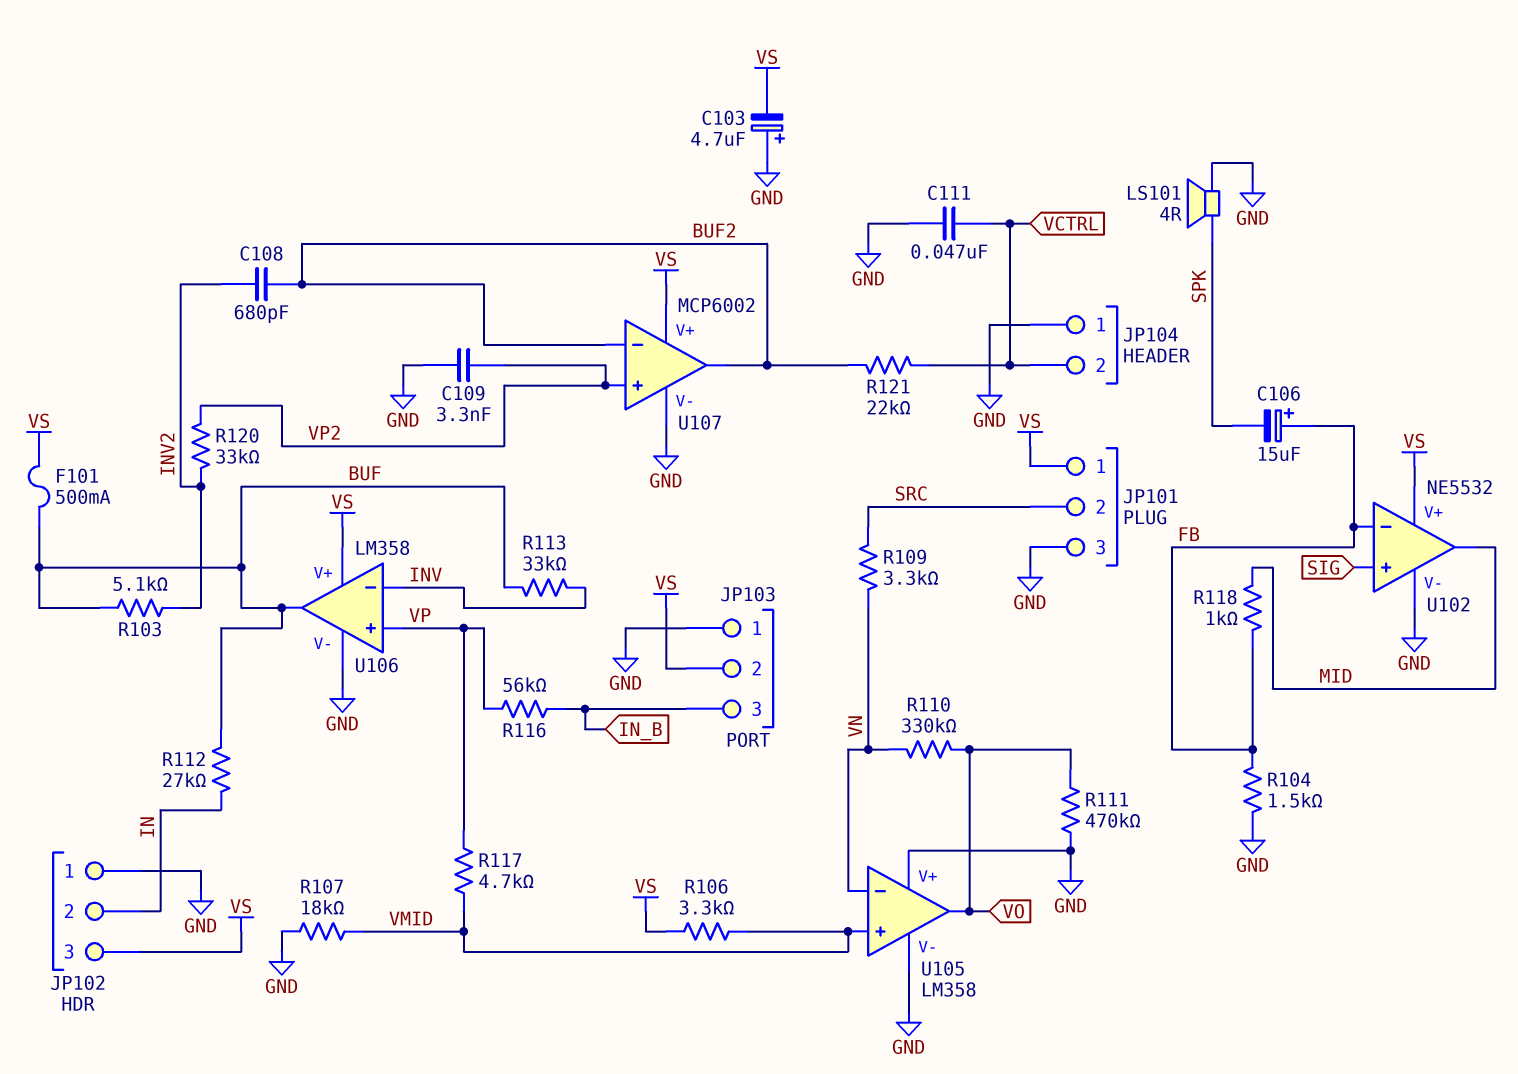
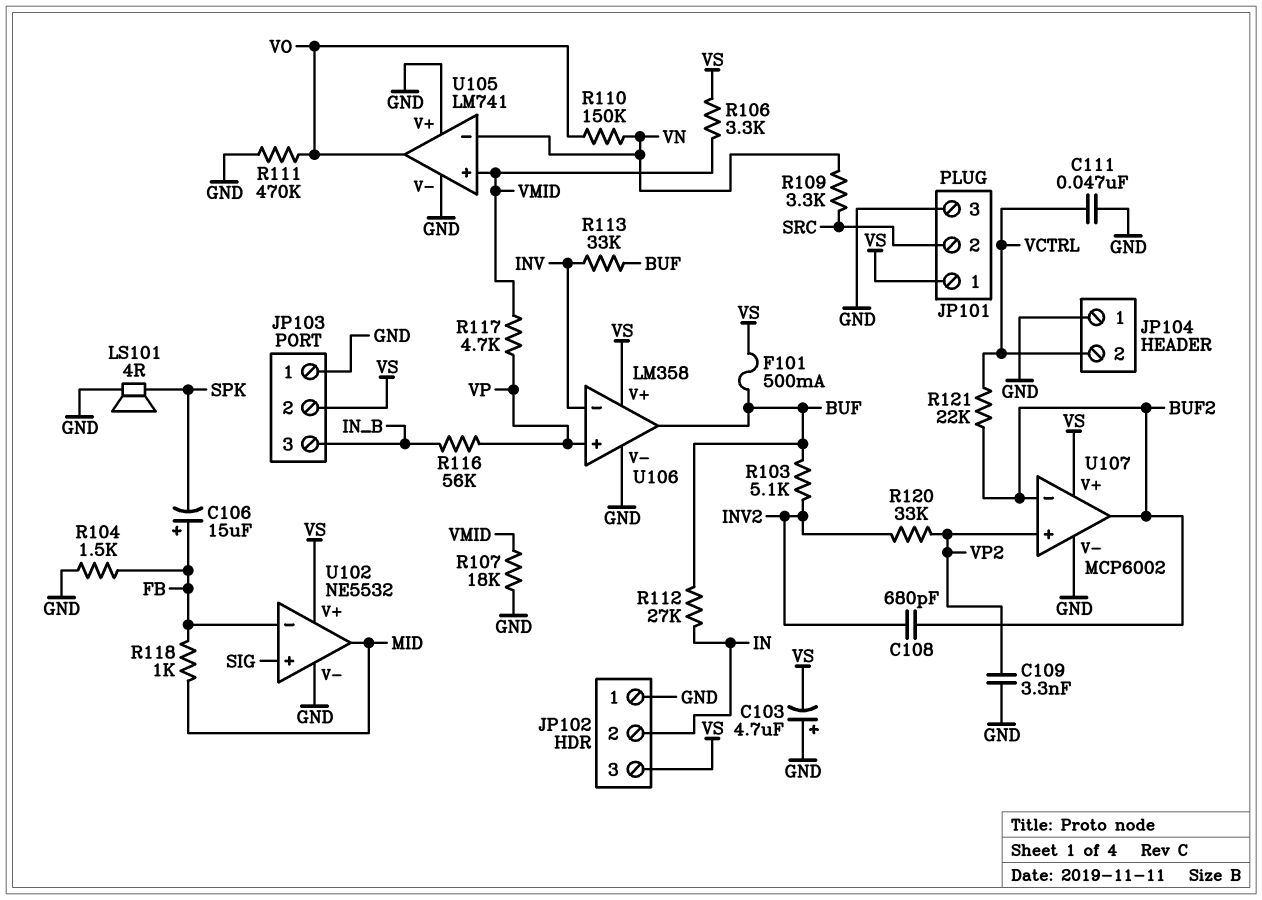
R110: 330k (VN, VO) -> 150k (VN, VO)
U105: LM358 -> LM741

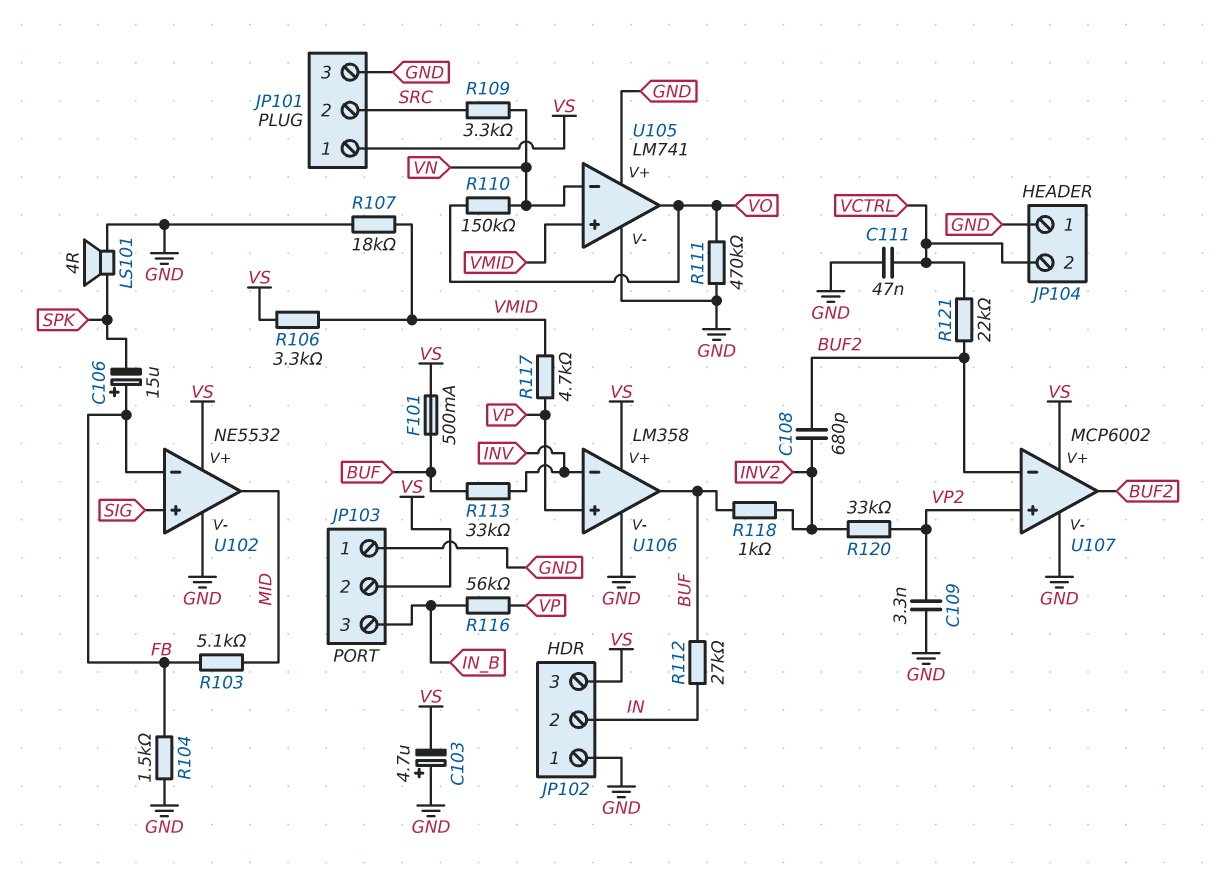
R103: 5.1k (BUF, INV2) -> 5.1k (FB, MID)
R118: 1k (FB, MID) -> 1k (BUF, INV2)

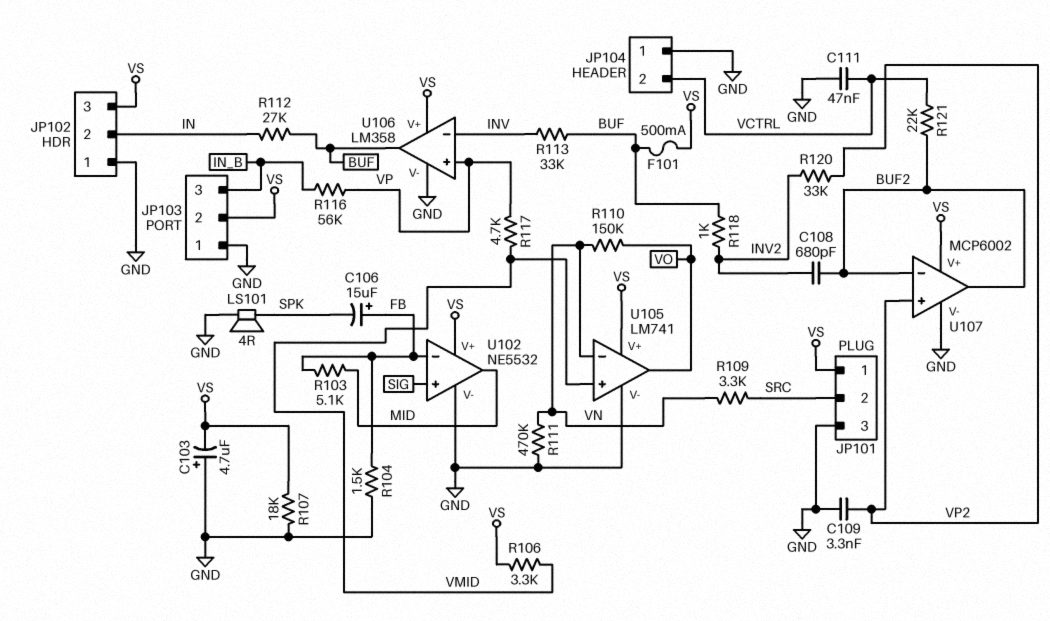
R107: 18k (GND, VMID) -> 18k (GND, VS)
R111: 470k (GND, VO) -> 470k (GND, VN)
U105 pin V+: GND -> VS

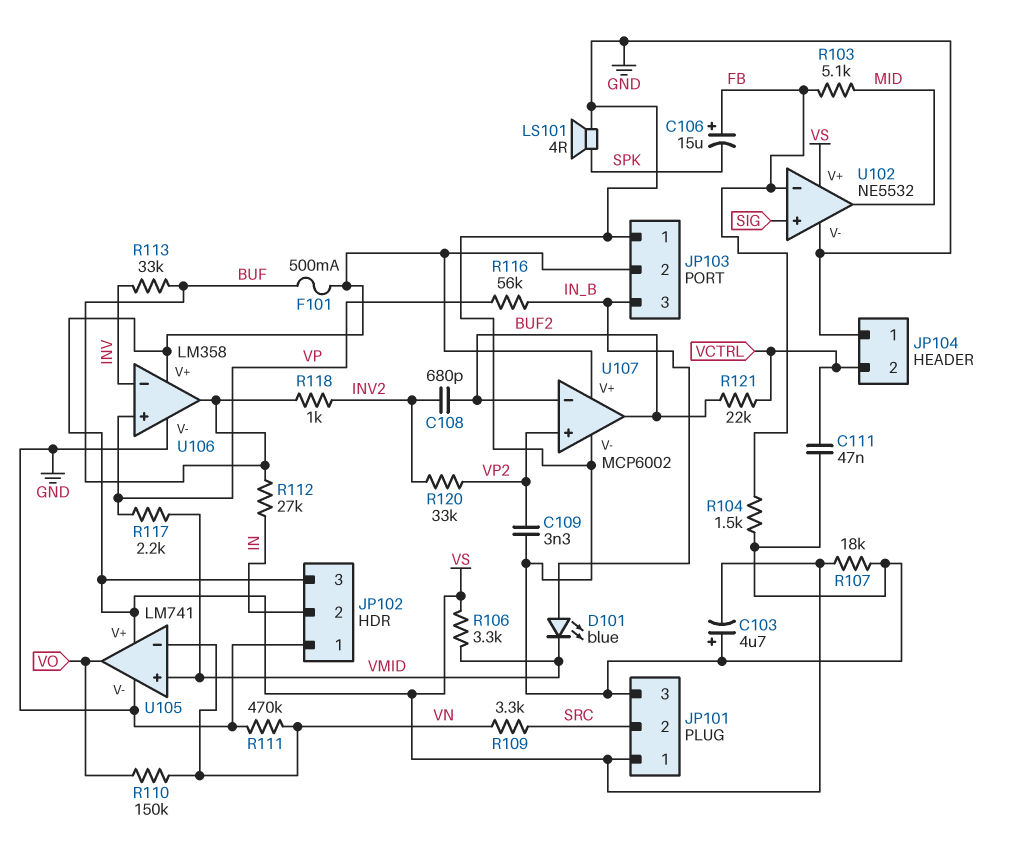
D101: none -> LED blue (A IN_B, K VMID)
R117: 4.7k (VMID, VP) -> 2.2k (VMID, VP)

